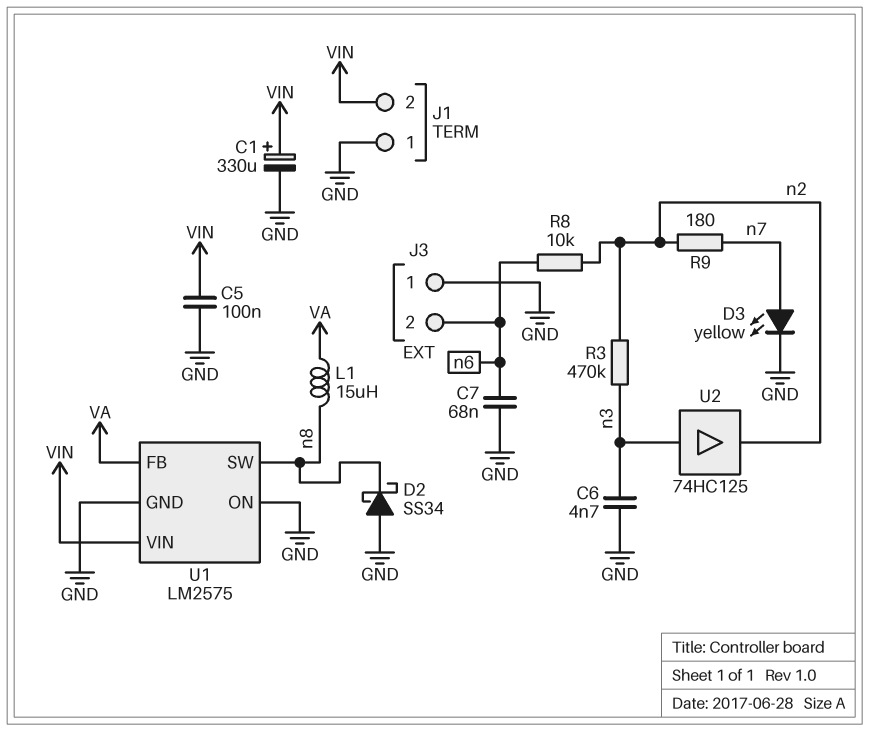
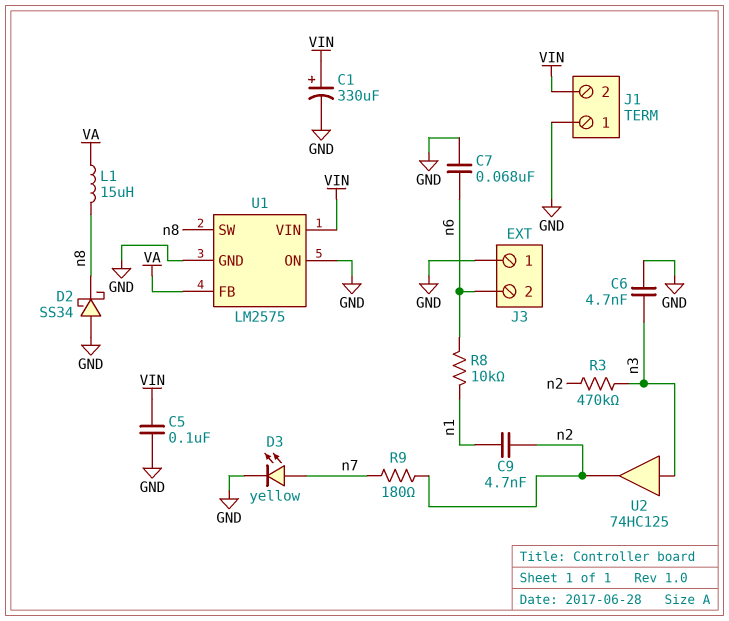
C9: none -> 4.7nF (n1, n2)
R8: 10k (n2, n6) -> 10k (n1, n6)

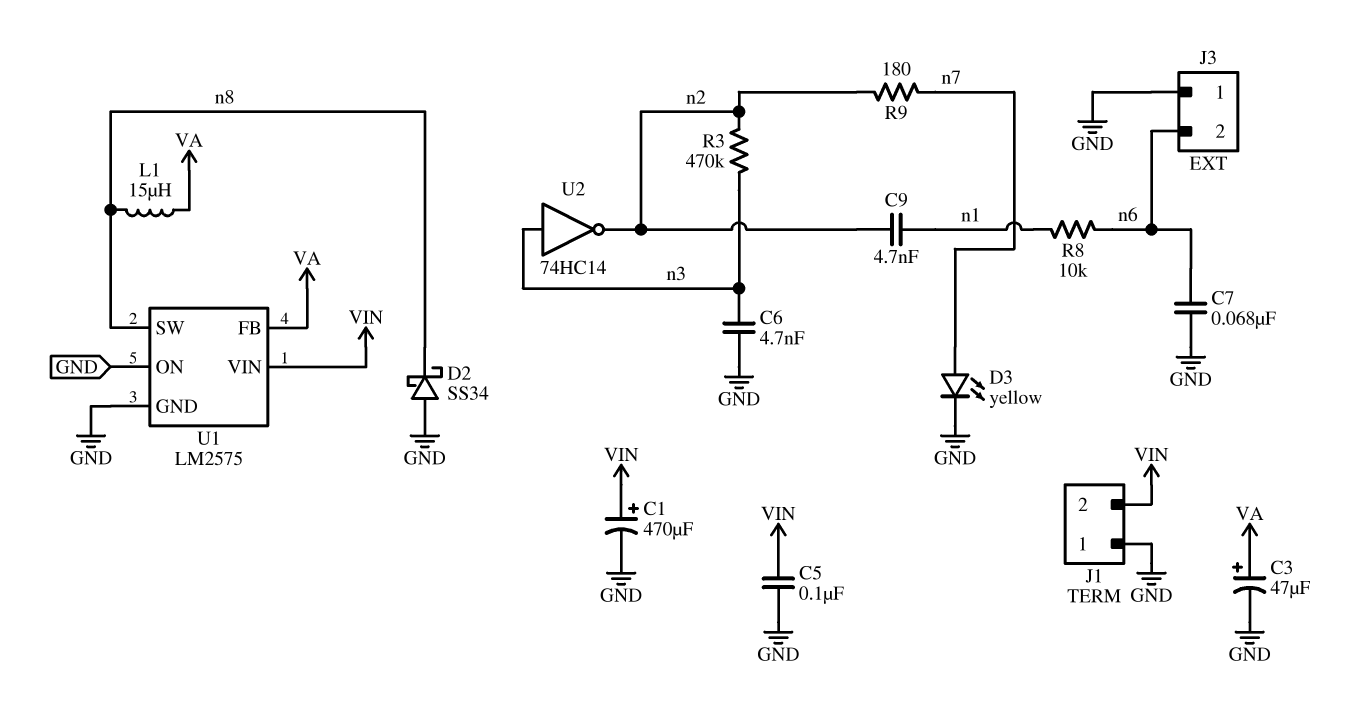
C1: 330uF (plus VIN, minus GND) -> 470uF (plus VIN, minus GND)
C3: none -> 47uF (plus VA, minus GND)
U2: buffer 74HC125 (in n3, out n2) -> NOT 74HC14 (in n3, out n2)

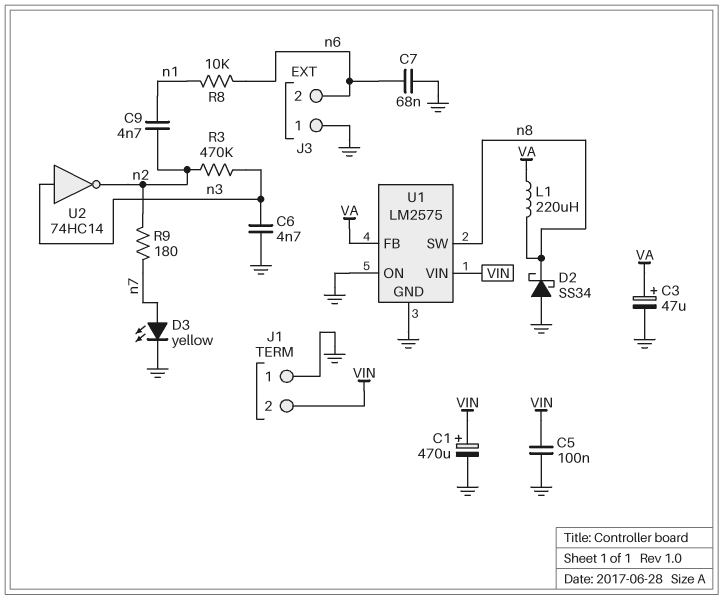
L1: 15uH (VA, n8) -> 220uH (VA, n8)

